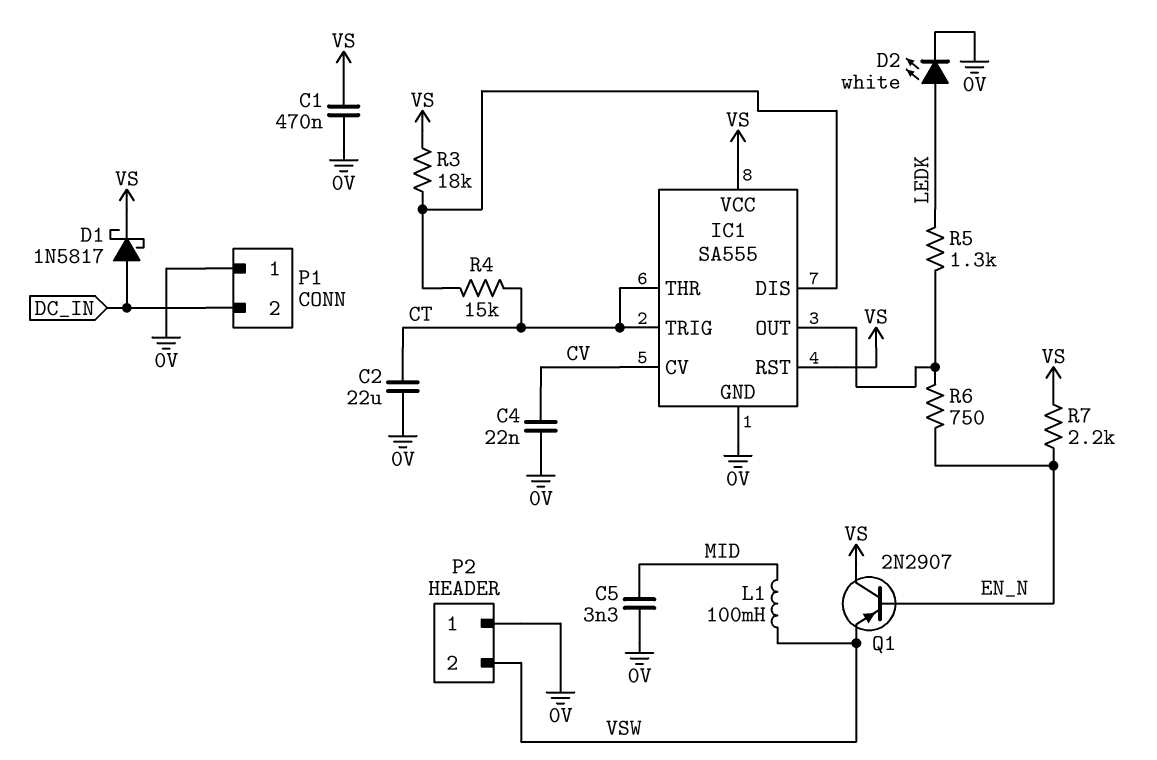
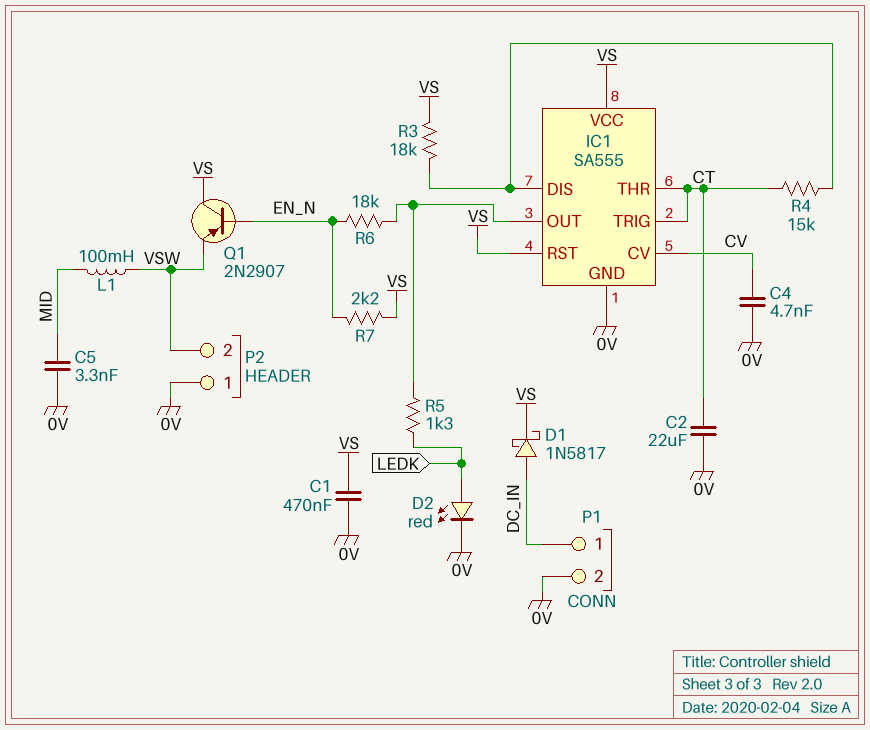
C4: 22nF (0V, CV) -> 4.7nF (0V, CV)
D2: LED white (A LEDK, K 0V) -> LED red (A LEDK, K 0V)
P1 pin 1: 0V -> DC_IN
P1 pin 2: DC_IN -> 0V
R6: 750 (EN_N, IC1/OUT) -> 18k (EN_N, IC1/OUT)

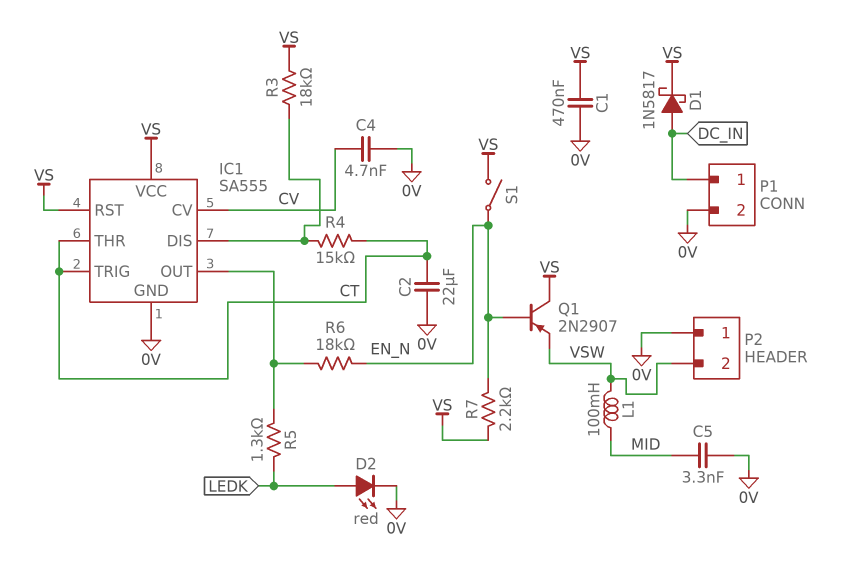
S1: none -> switch (EN_N, VS)

